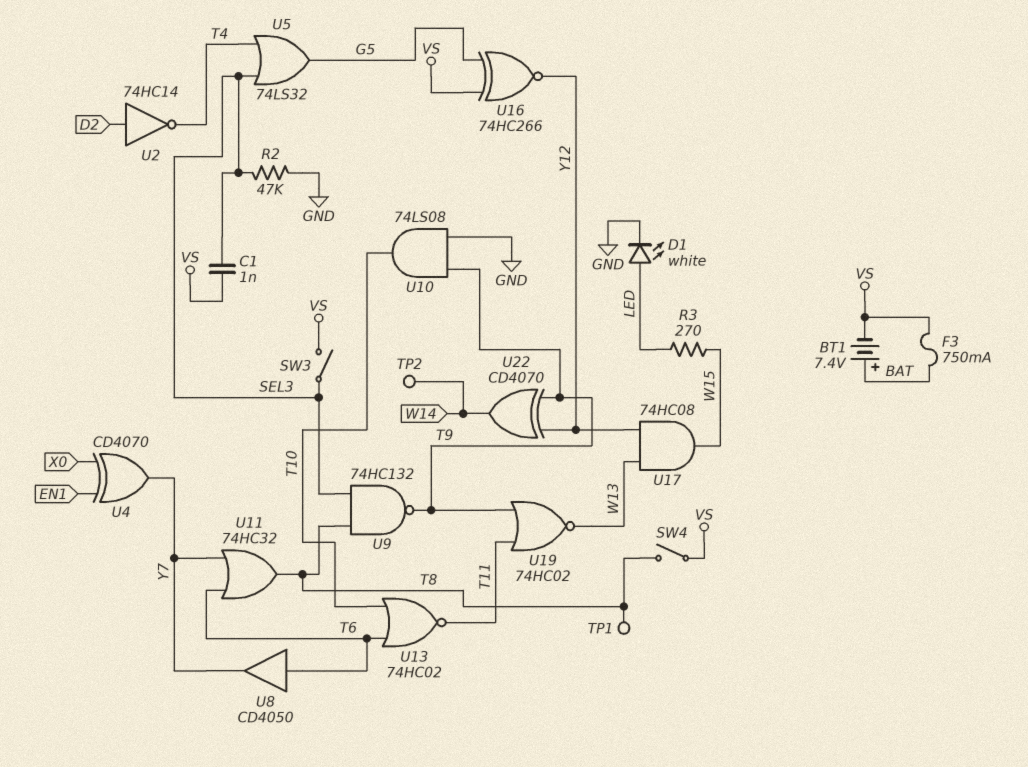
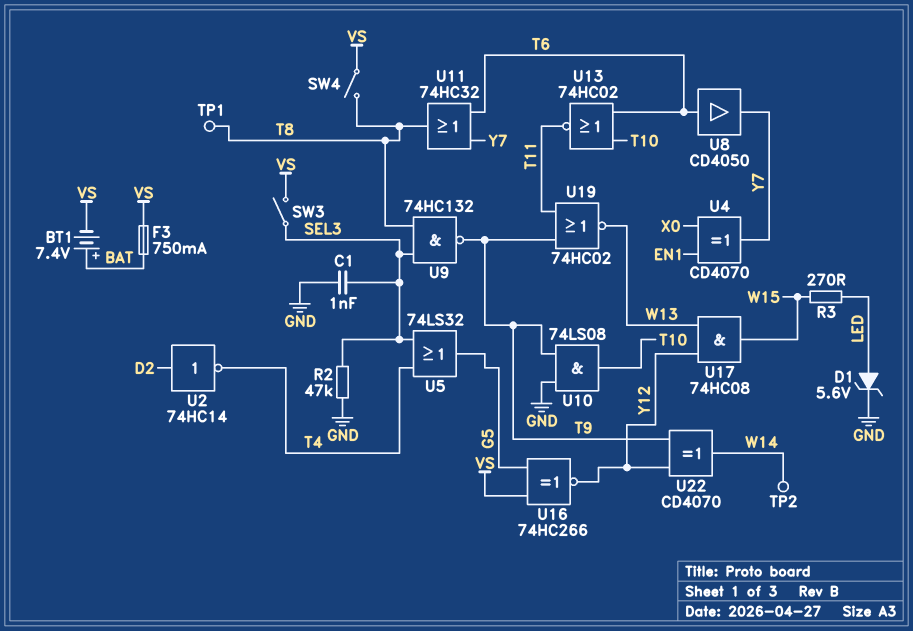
C1: 1nF (SEL3, VS) -> 1nF (GND, SEL3)
D1: LED white (A LED, K GND) -> zener 5.6V (A LED, K GND)

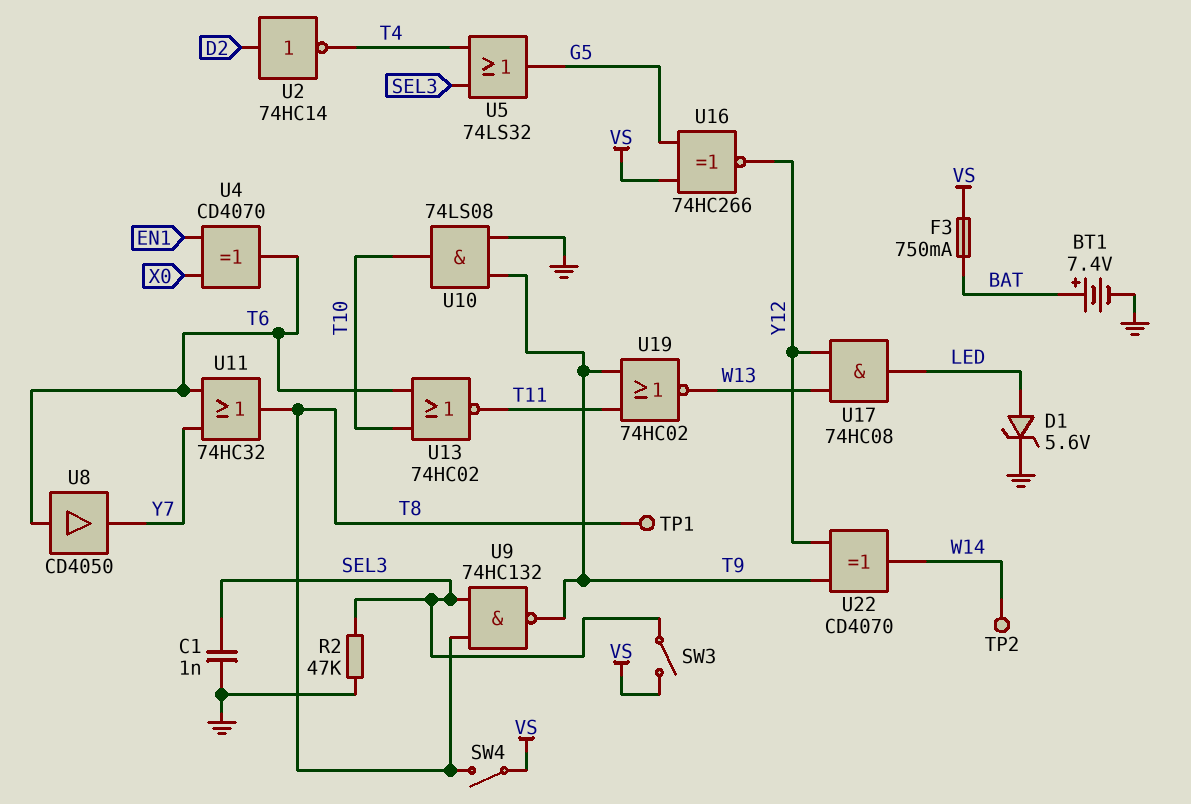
BT1: 7.4V (plus BAT, minus VS) -> 7.4V (plus BAT, minus GND)
R3: 270 (LED, W15) -> none
U4: XOR CD4070 (in EN1, in X0, out Y7) -> XOR CD4070 (in EN1, in X0, out T6)
U17: AND 74HC08 (in W13, in Y12, out W15) -> AND 74HC08 (in W13, in Y12, out LED)

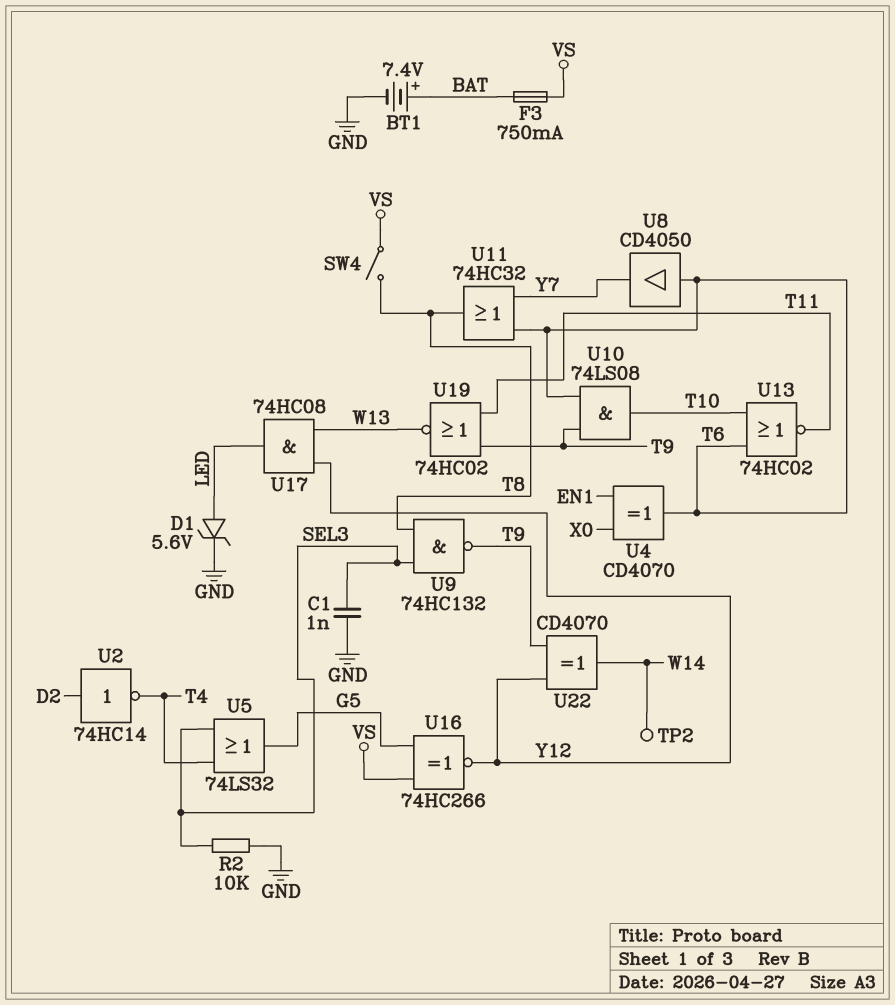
R2: 47k (GND, SEL3) -> 10k (GND, SEL3)
SW3: switch (SEL3, VS) -> none
TP1: test point (T8) -> none
U10: AND 74LS08 (in GND, in T9, out T10) -> AND 74LS08 (in T6, in T9, out T10)

